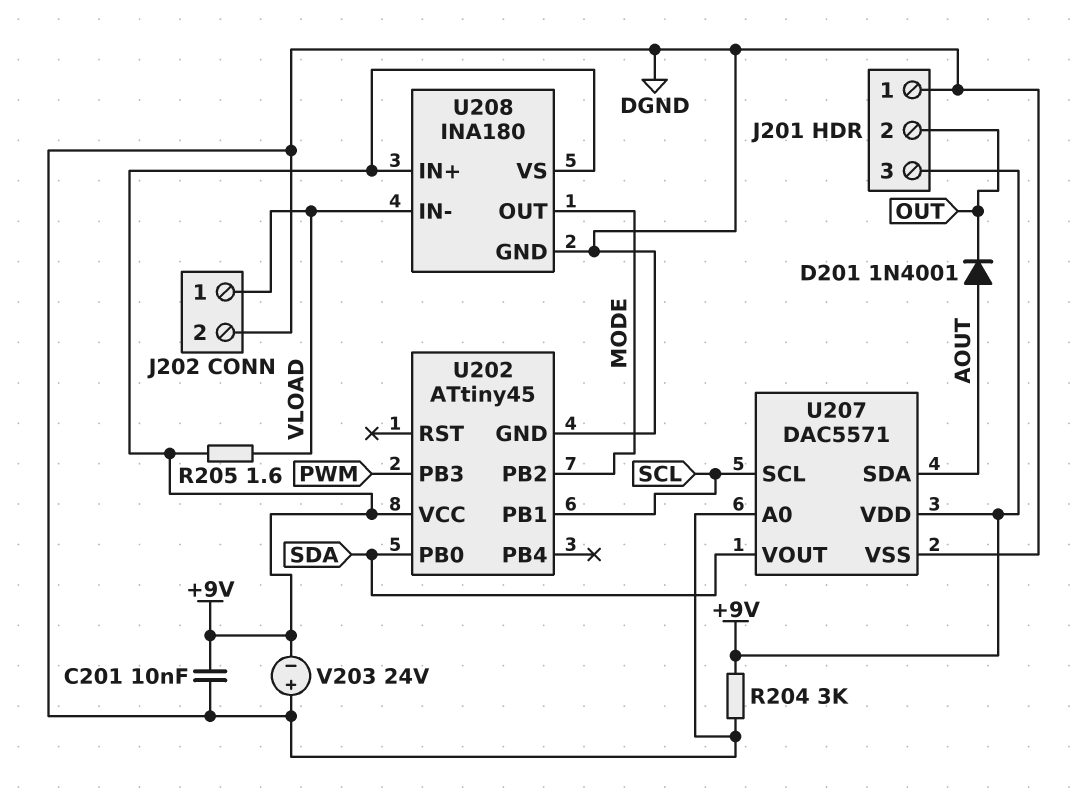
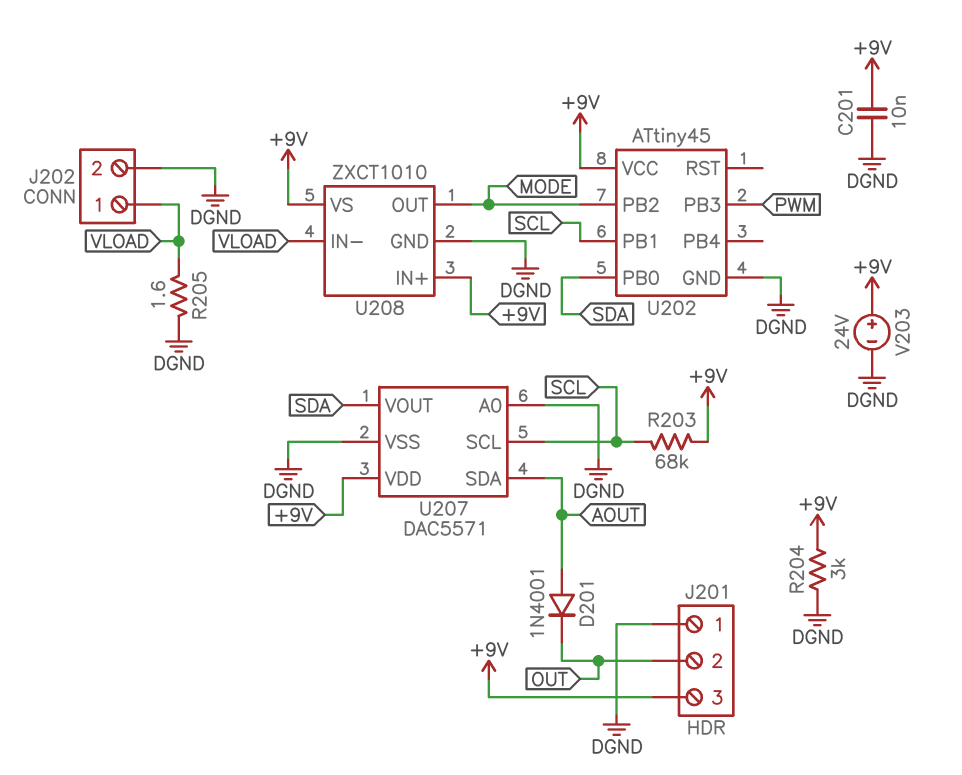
R203: none -> 68k (+9V, SCL)
R205: 1.6 (+9V, VLOAD) -> 1.6 (DGND, VLOAD)
U208: INA180 -> ZXCT1010
V203: 24V (plus DGND, minus +9V) -> 24V (plus +9V, minus DGND)

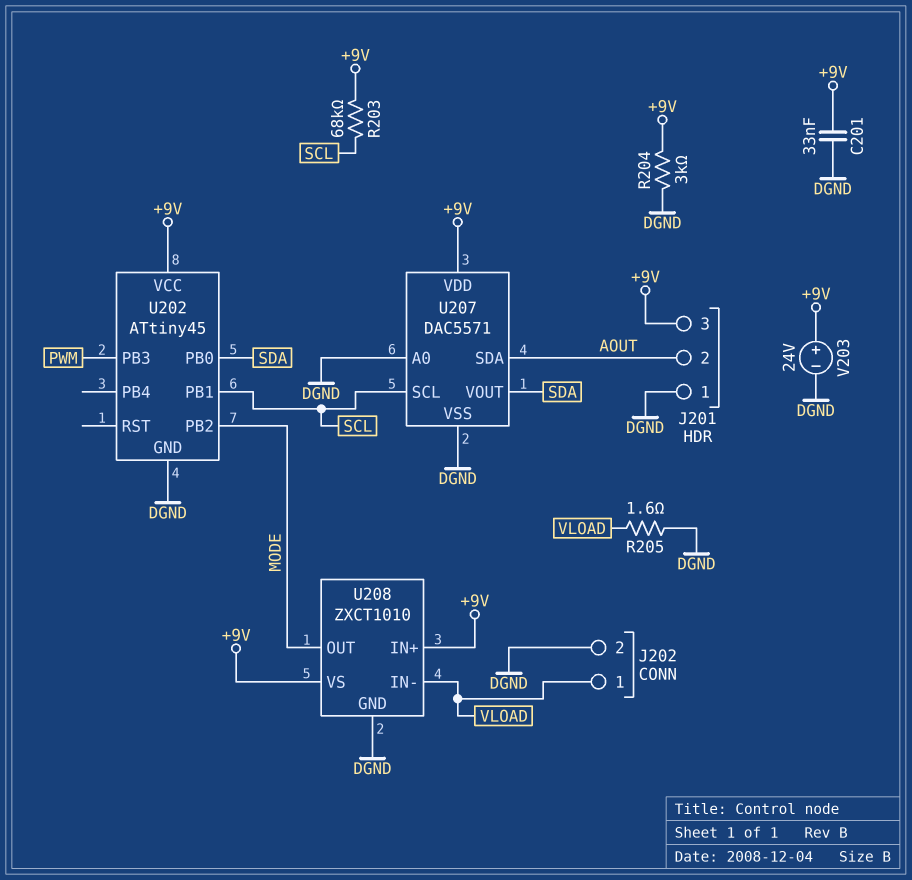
C201: 10nF (+9V, DGND) -> 33nF (+9V, DGND)
D201: diode 1N4001 (A AOUT, K OUT) -> none
J201 pin 2: OUT -> AOUT

